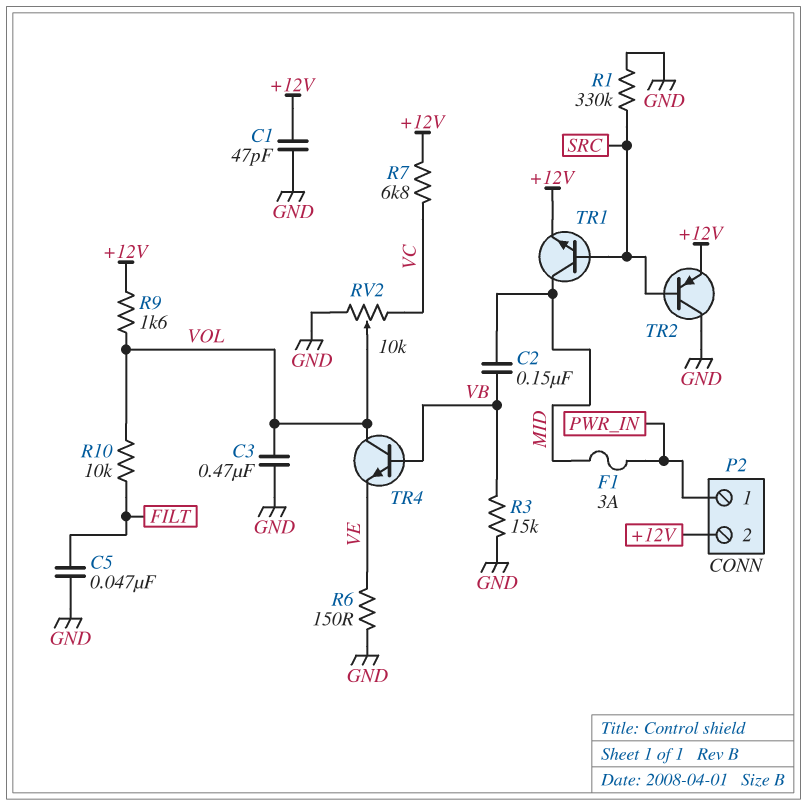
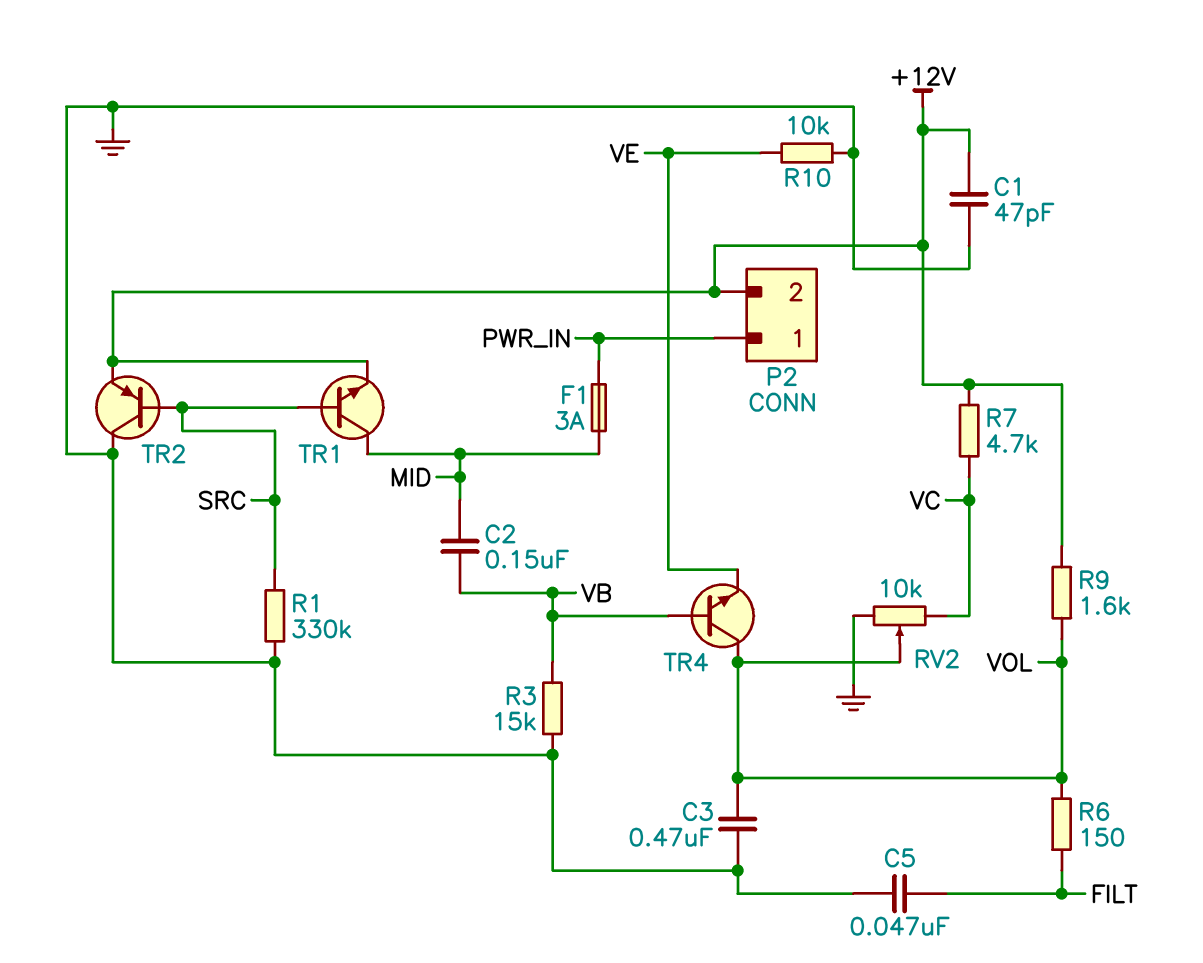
R6: 150 (GND, VE) -> 150 (FILT, VOL)
R7: 6.8k (+12V, VC) -> 4.7k (+12V, VC)
R10: 10k (FILT, VOL) -> 10k (GND, VE)

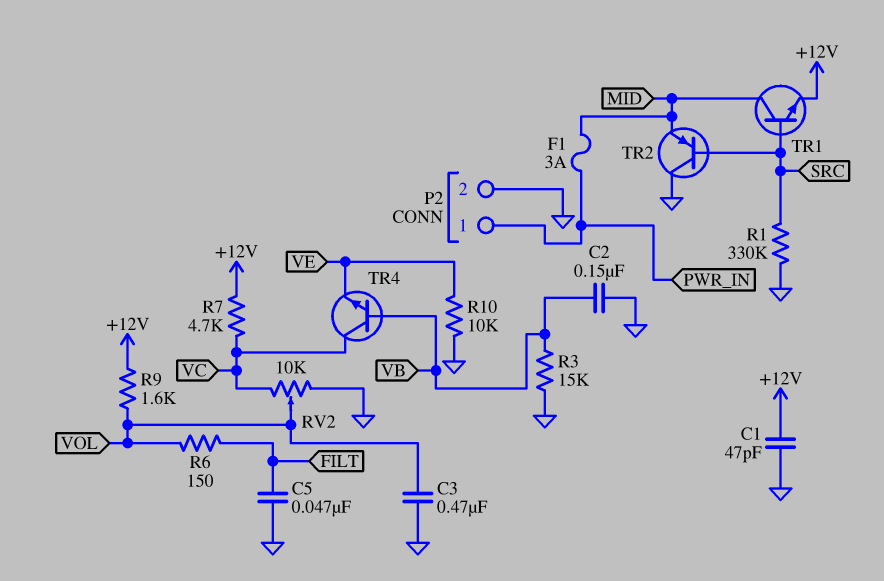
C2: 150nF (MID, VB) -> 150nF (GND, VB)
P2 pin 2: +12V -> GND
TR2: PNP (B SRC, C GND, E +12V) -> PNP (B SRC, C GND, E MID)
TR4: NPN (B VB, C VOL, E VE) -> NPN (B VB, C VC, E VE)

